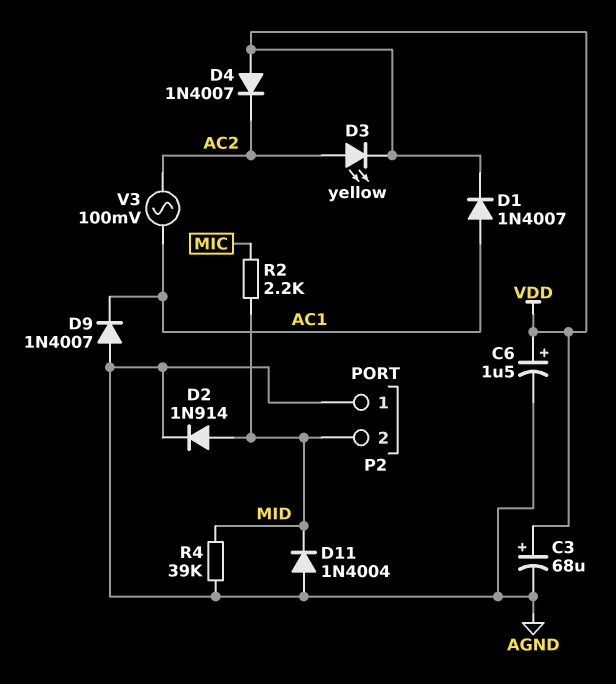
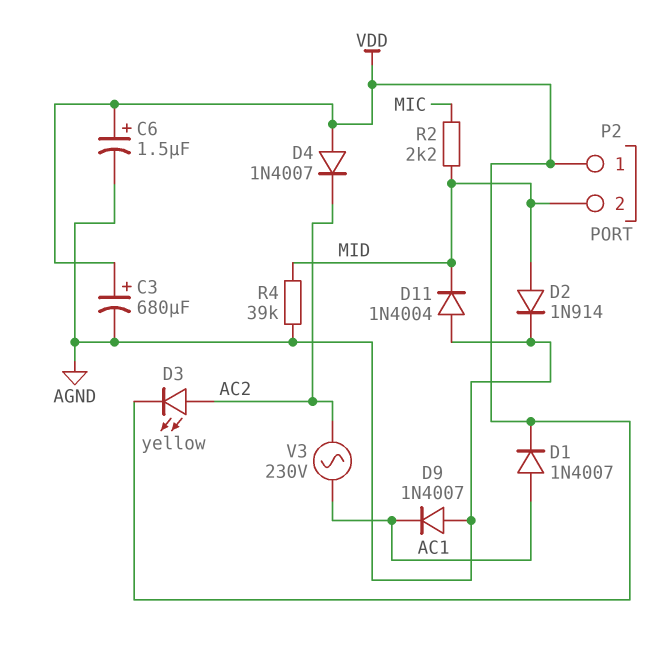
C3: 68uF (plus VDD, minus AGND) -> 680uF (plus VDD, minus AGND)
P2 pin 1: AGND -> VDD
V3: AC 100mV (AC1, AC2) -> AC 230V (AC1, AC2)

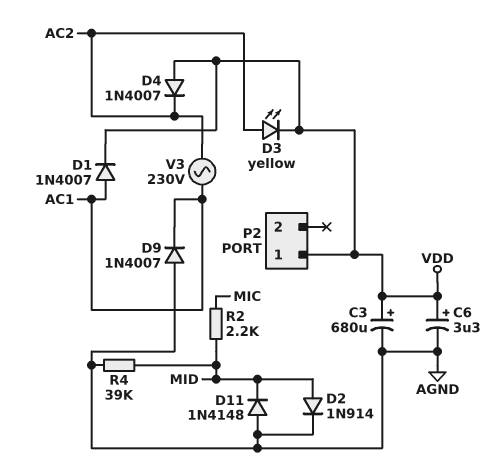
C6: 1.5uF (plus VDD, minus AGND) -> 3.3uF (plus VDD, minus AGND)
D11: diode 1N4004 (A AGND, K MID) -> diode 1N4148 (A AGND, K MID)
P2 pin 2: MID -> none

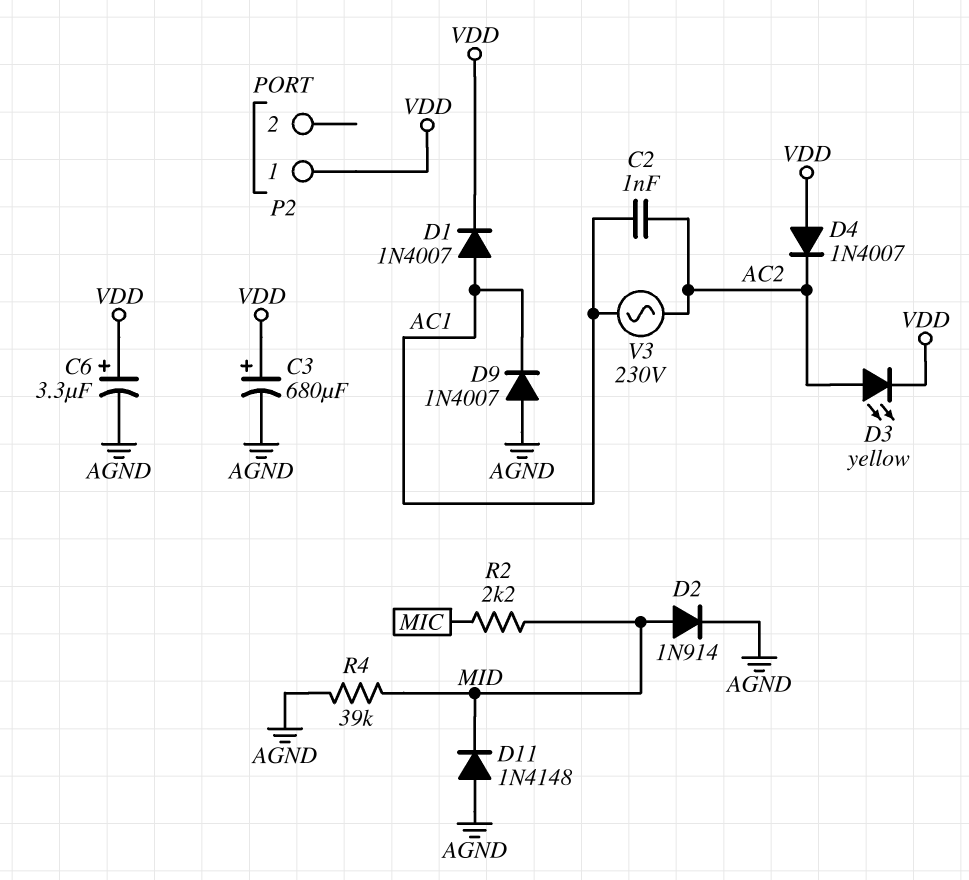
C2: none -> 1nF (AC1, AC2)

